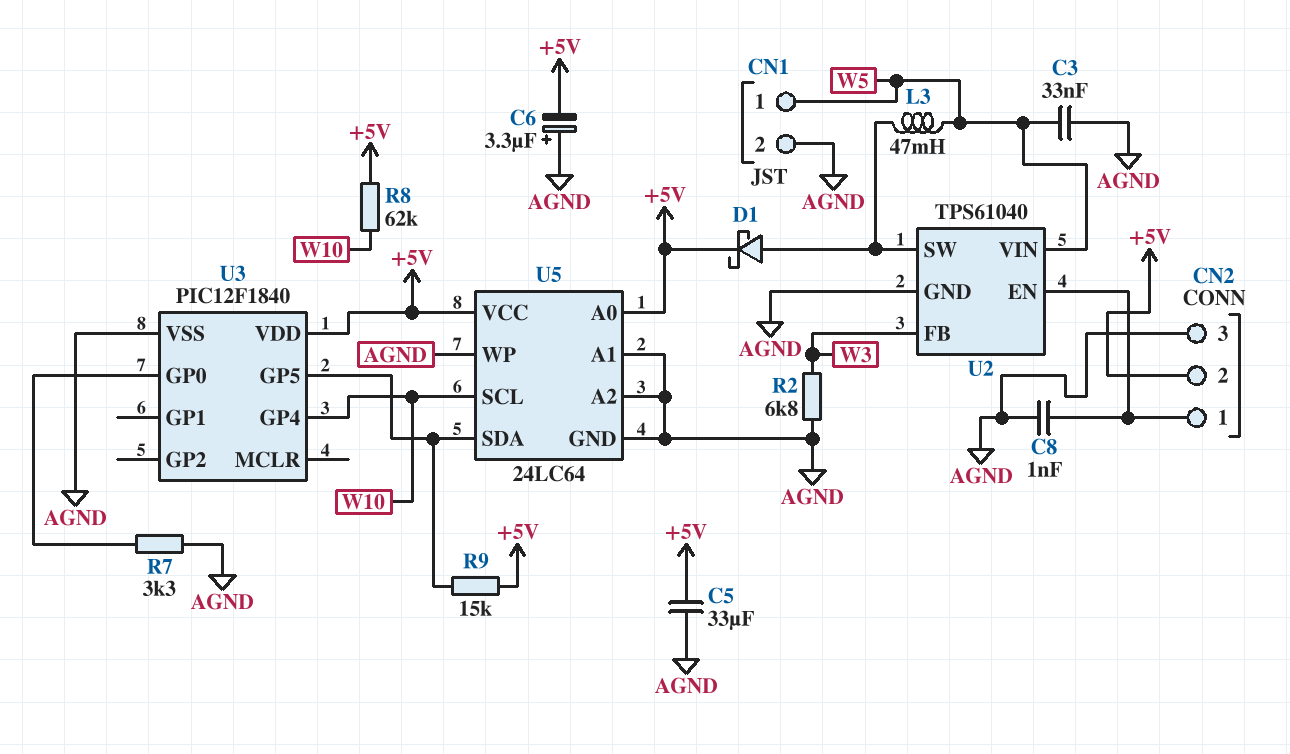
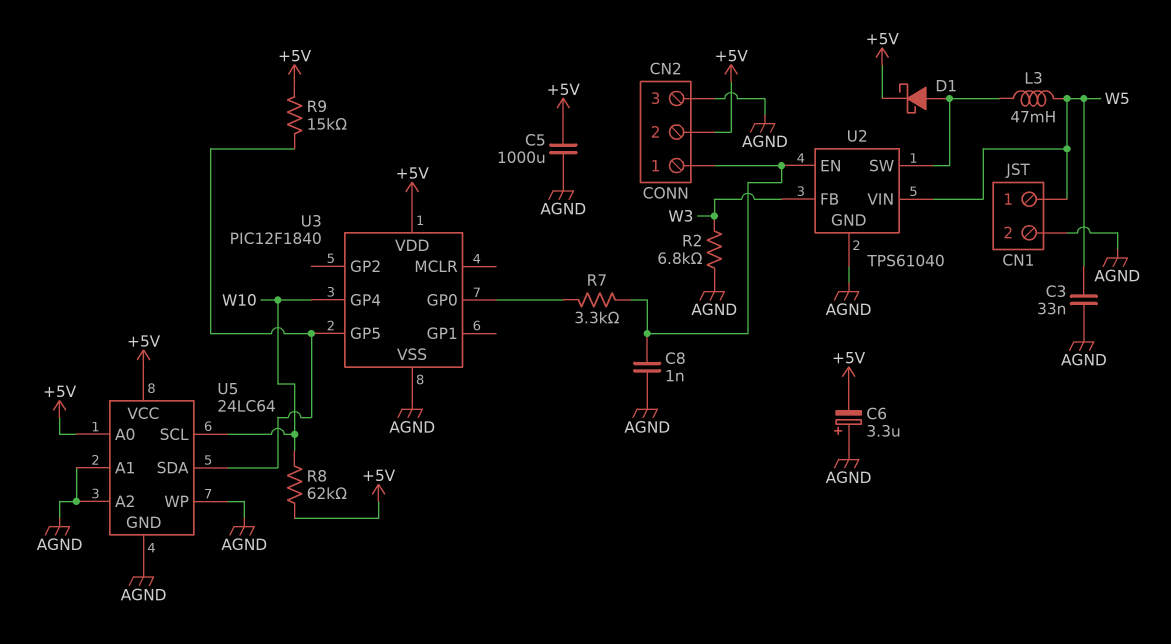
C5: 33uF (+5V, AGND) -> 1000uF (+5V, AGND)
R7: 3.3k (AGND, U3/GP0) -> 3.3k (CN2/1, U3/GP0)

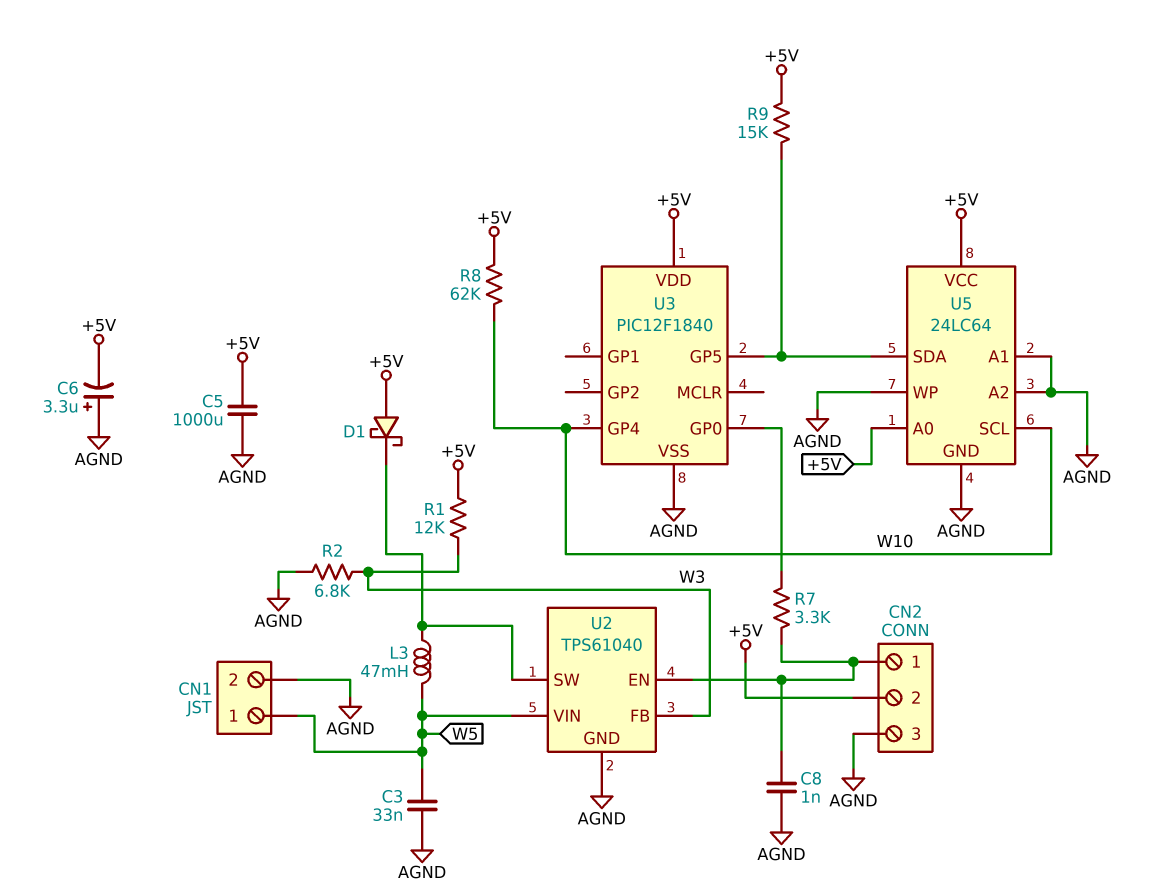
D1: schottky (A U2/SW, K +5V) -> schottky (A +5V, K U2/SW)
R1: none -> 12k (+5V, W3)

